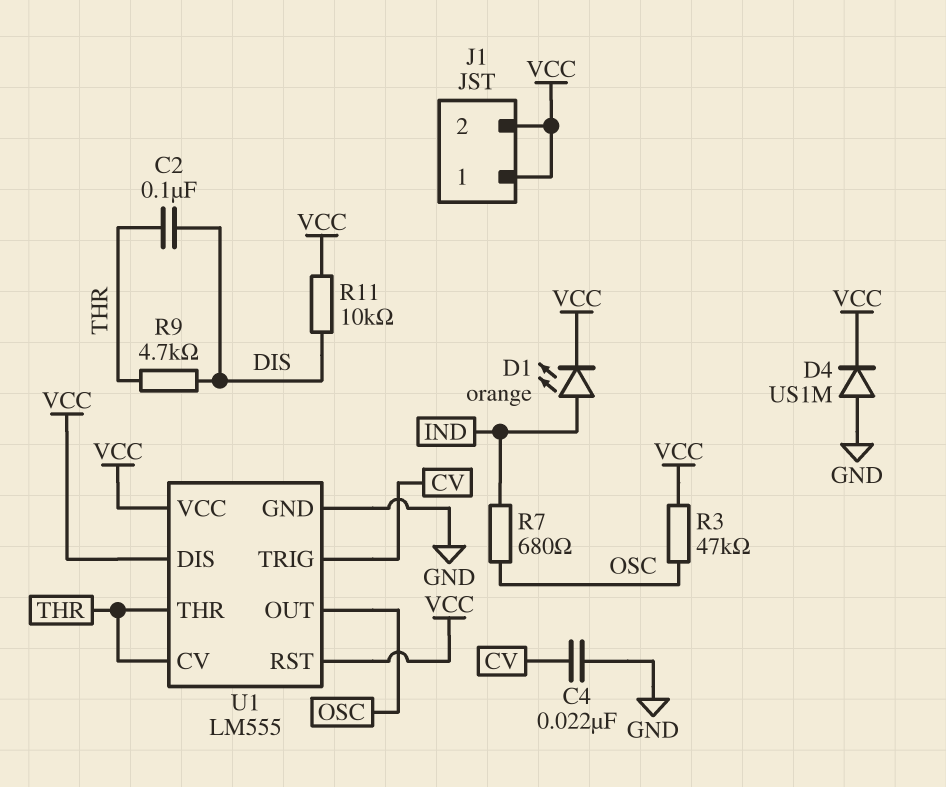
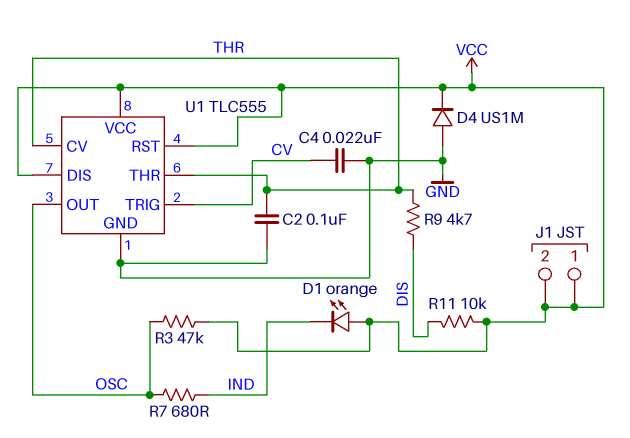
C2: 100nF (DIS, THR) -> 100nF (GND, THR)
D1: LED orange (A IND, K VCC) -> LED orange (A VCC, K IND)
U1: LM555 -> TLC555

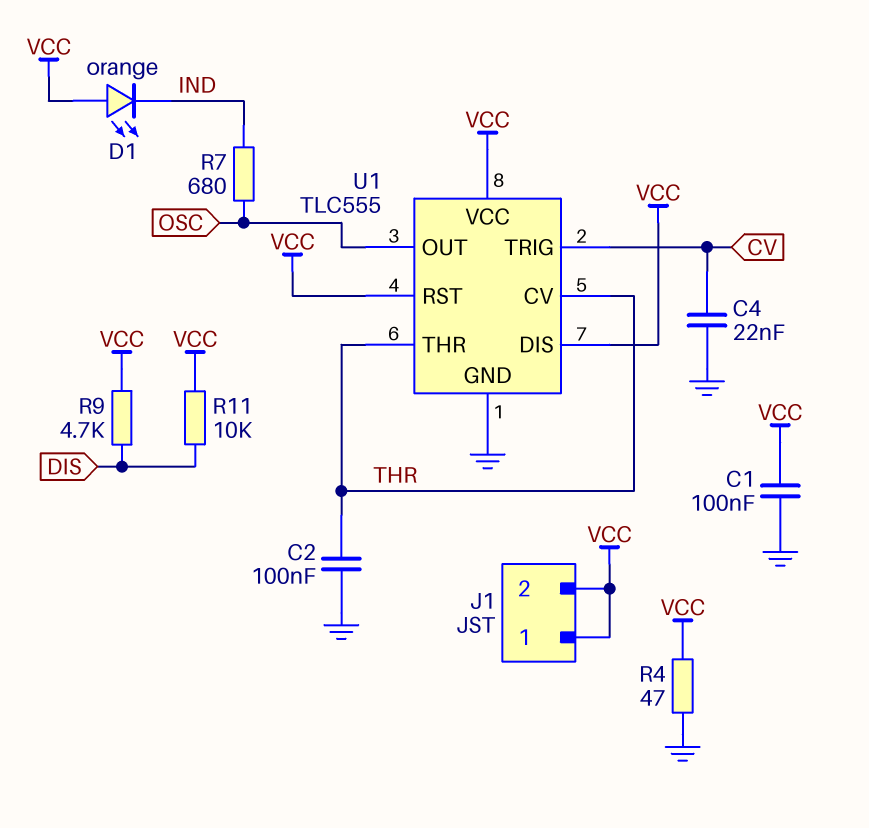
C1: none -> 100nF (GND, VCC)
D4: diode US1M (A GND, K VCC) -> none
R3: 47k (OSC, VCC) -> none
R4: none -> 47 (GND, VCC)
R9: 4.7k (DIS, THR) -> 4.7k (DIS, VCC)

